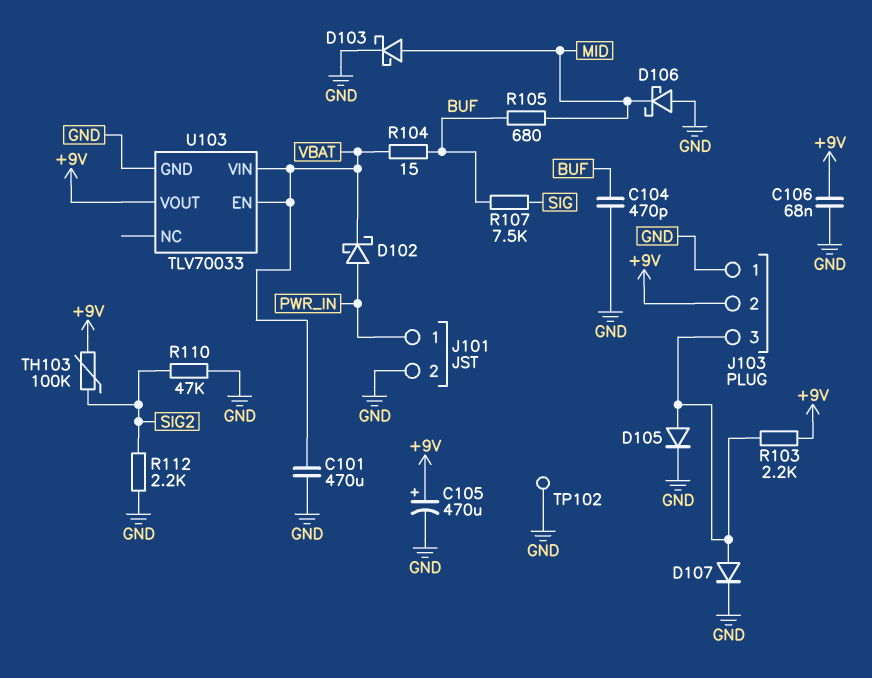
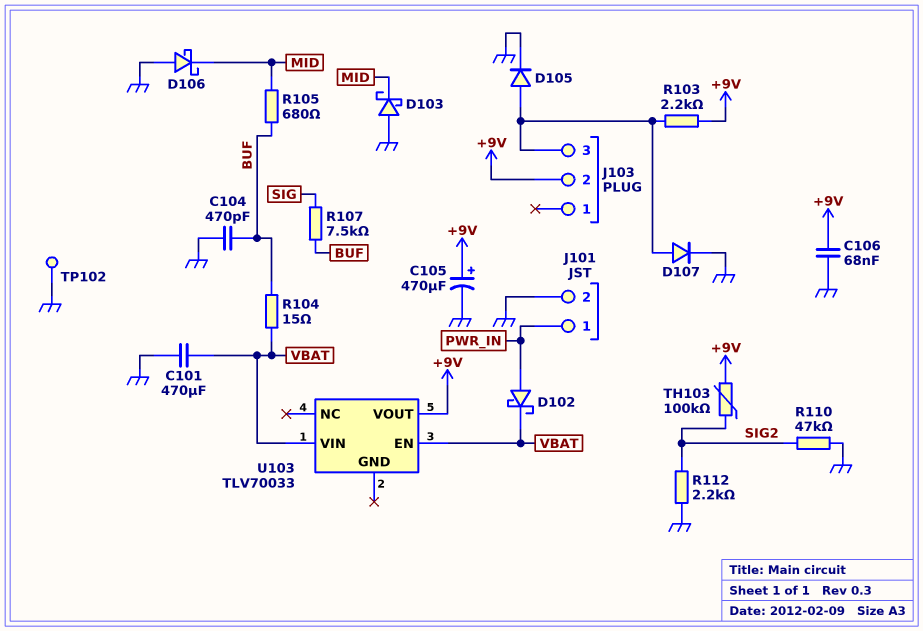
D103: schottky (A MID, K GND) -> schottky (A GND, K MID)
J103 pin 1: GND -> none
U103 pin GND: GND -> none

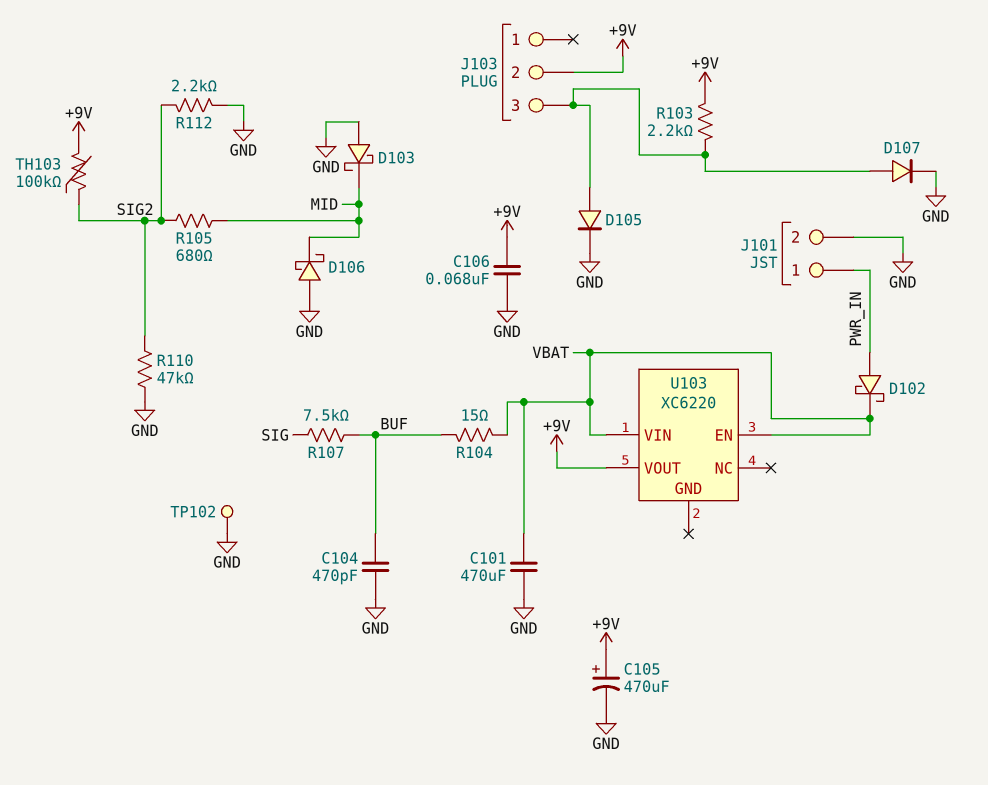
R105: 680 (BUF, MID) -> 680 (MID, SIG2)
U103: TLV70033 -> XC6220

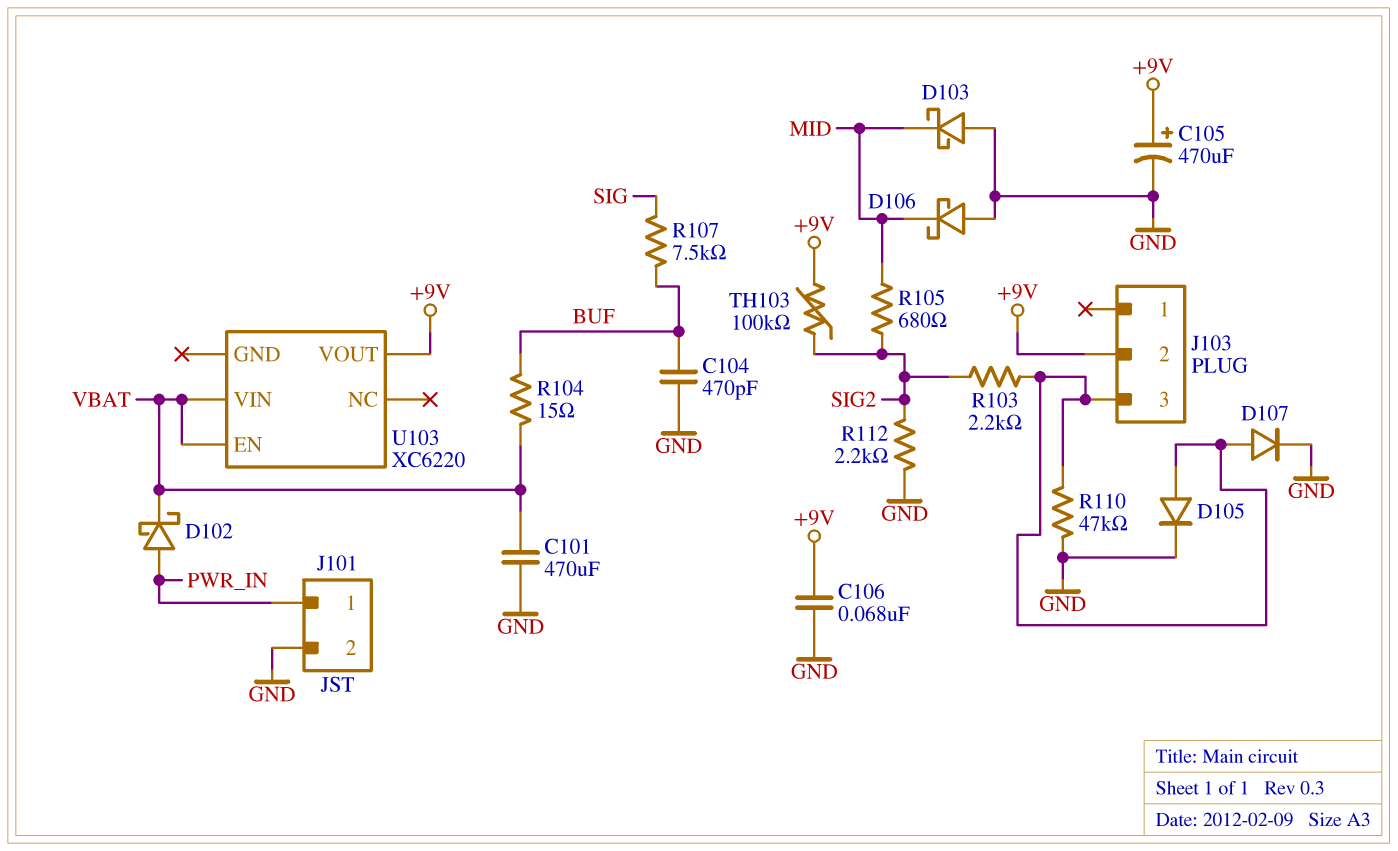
R103: 2.2k (+9V, J103/3) -> 2.2k (J103/3, SIG2)
R110: 47k (GND, SIG2) -> 47k (GND, J103/3)
TP102: test point (GND) -> none

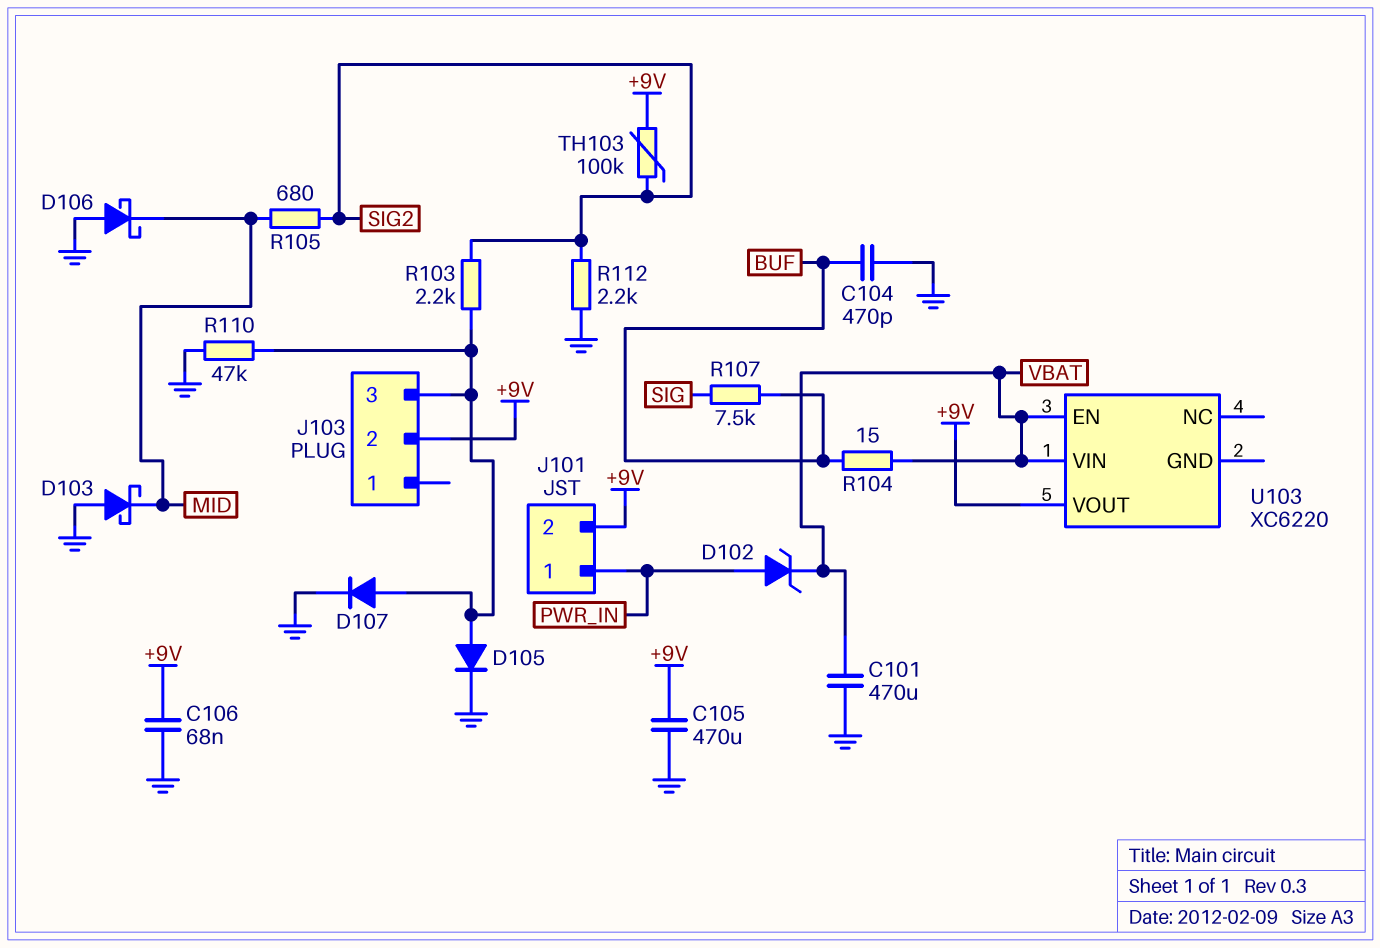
C105: 470uF (plus +9V, minus GND) -> 470uF (+9V, GND)
D102: schottky (A PWR_IN, K VBAT) -> zener (A PWR_IN, K VBAT)
J101 pin 2: GND -> +9V

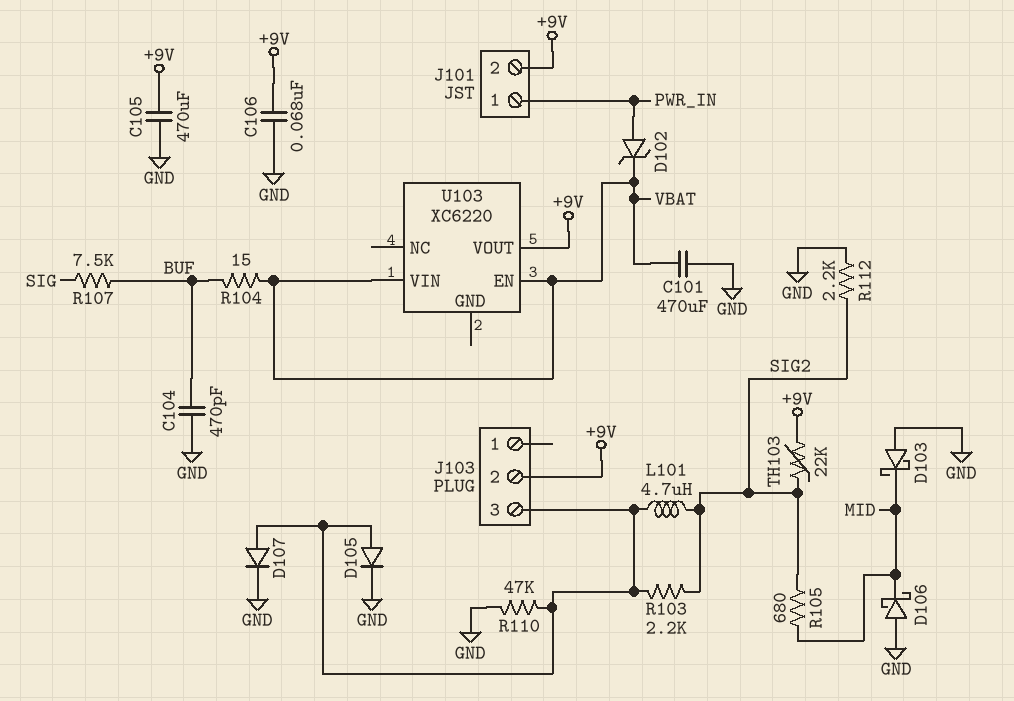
L101: none -> 4.7uH (J103/3, SIG2)
TH103: 100k (+9V, SIG2) -> 22k (+9V, SIG2)

